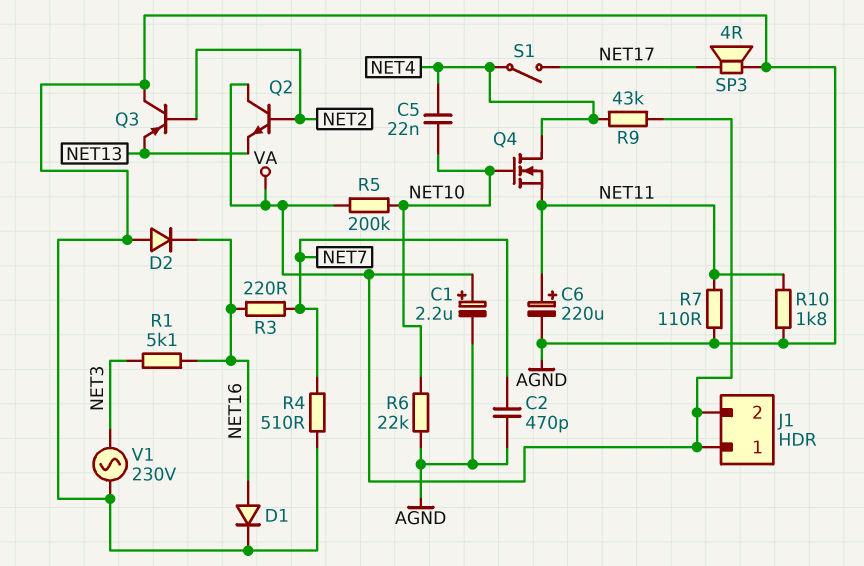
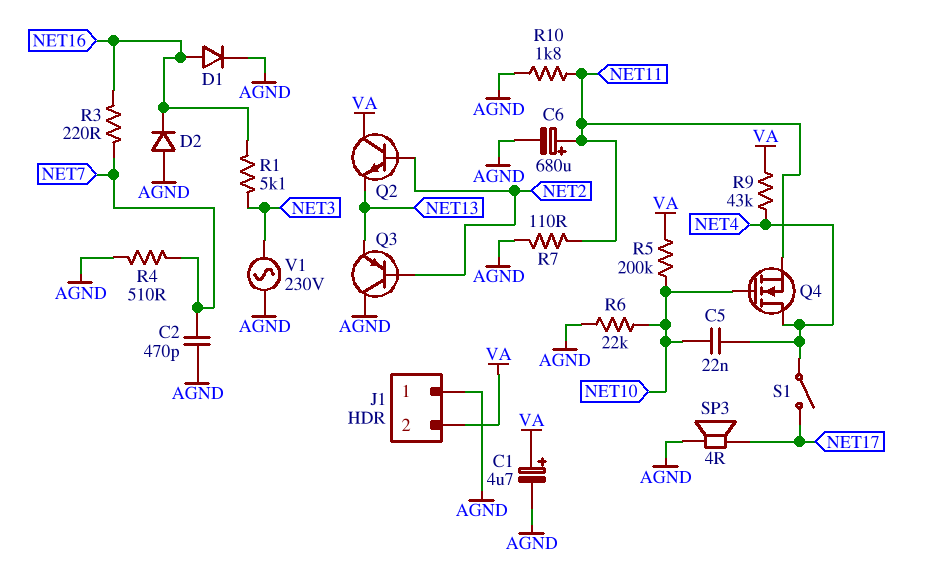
C1: 2.2uF (plus VA, minus AGND) -> 4.7uF (plus VA, minus AGND)
C6: 220uF (plus NET11, minus AGND) -> 680uF (plus NET11, minus AGND)
J1 pin 1: VA -> AGND

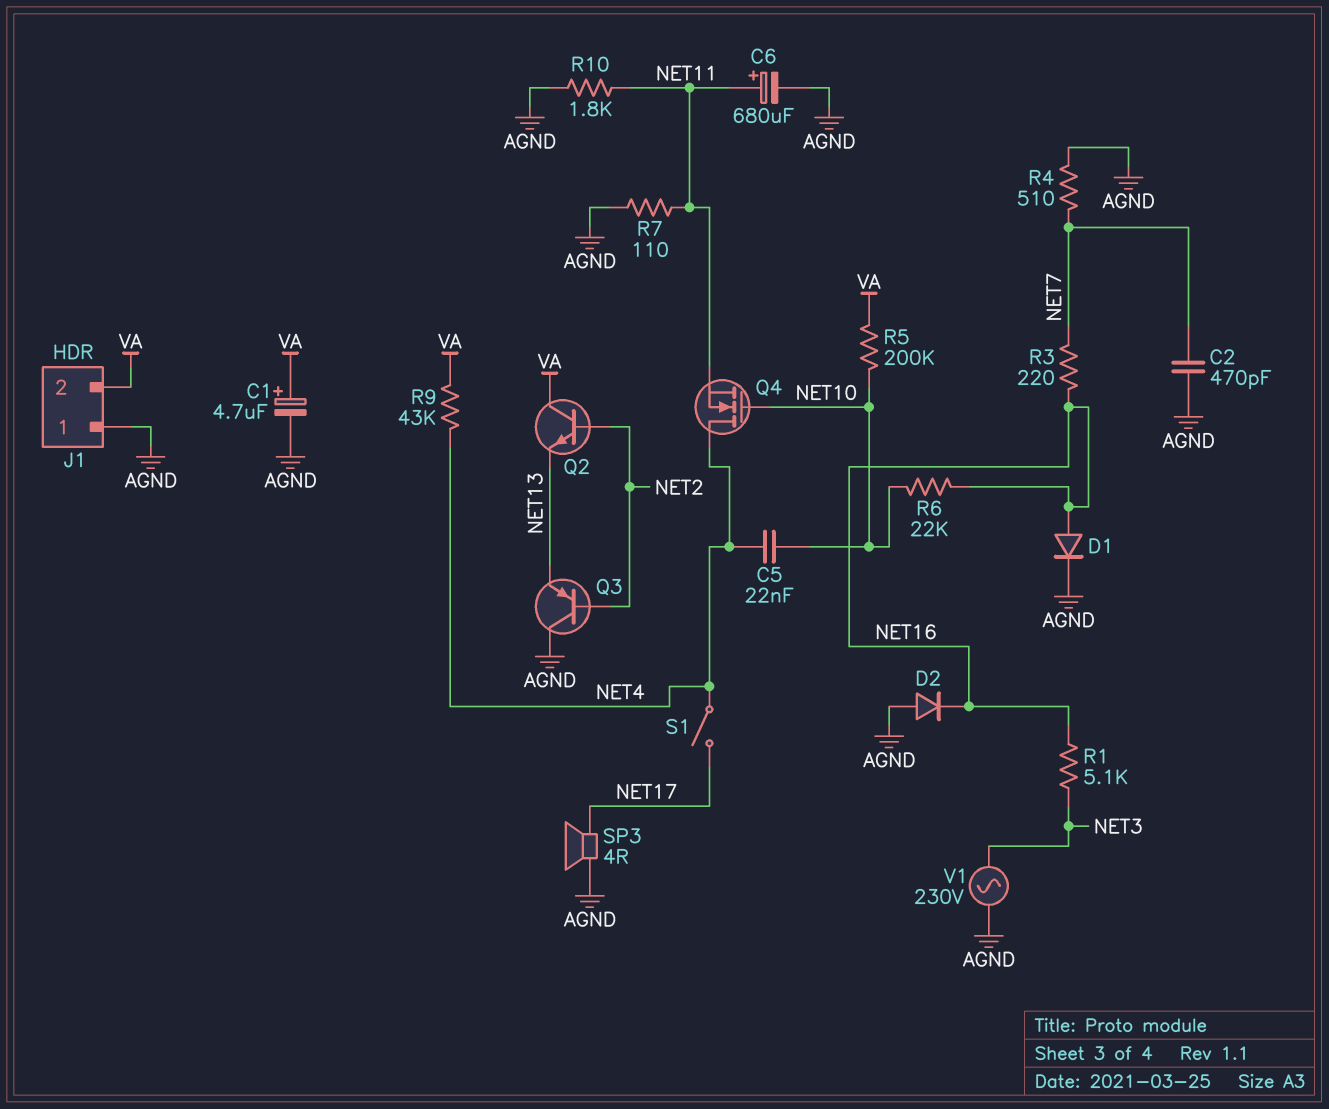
R6: 22k (AGND, NET10) -> 22k (NET10, NET16)

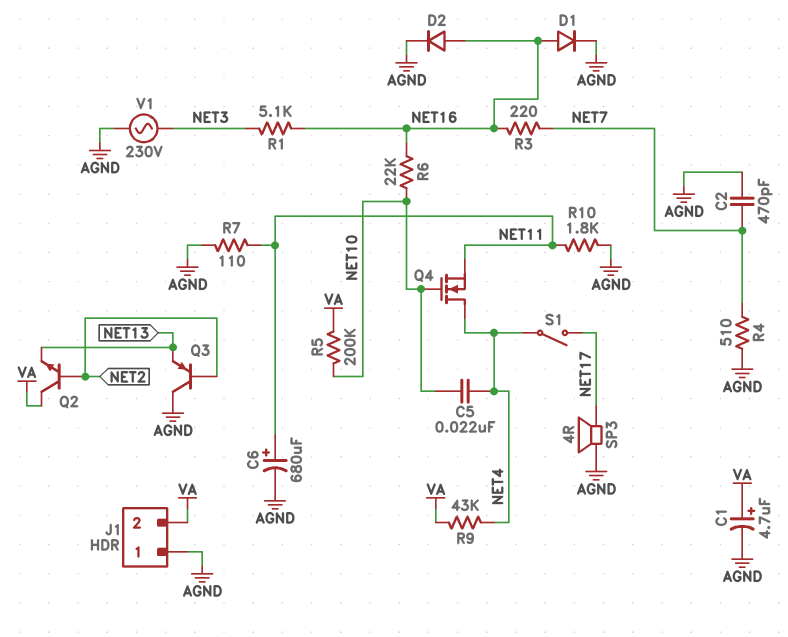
D2: diode (A AGND, K NET16) -> diode (A NET16, K AGND)

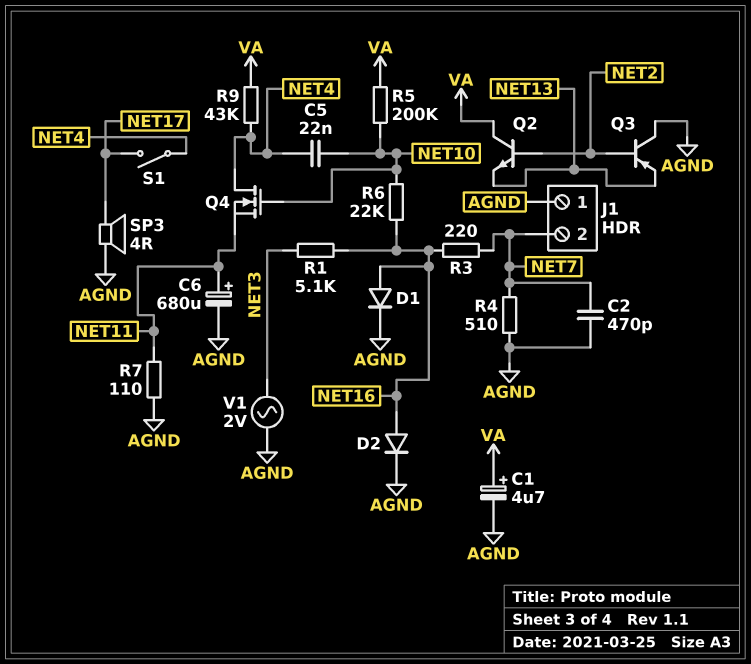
J1 pin 2: VA -> NET7
R10: 1.8k (AGND, NET11) -> none
V1: AC 230V (AGND, NET3) -> AC 2V (AGND, NET3)

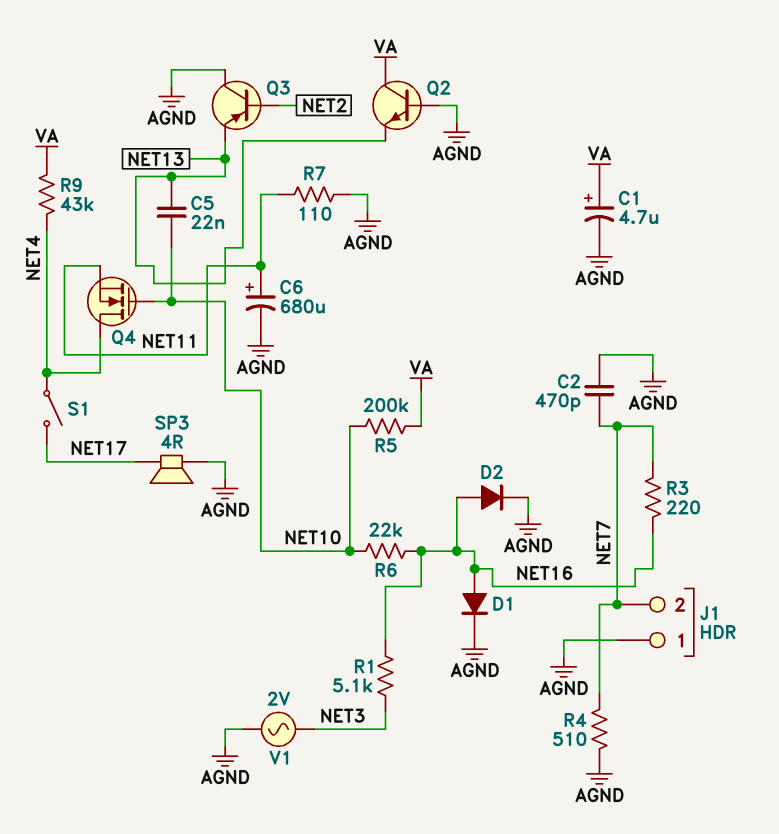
C5: 22nF (NET4, NET10) -> 22nF (NET10, NET13)
Q2: NPN (B NET2, C VA, E NET13) -> NPN (B AGND, C VA, E NET13)

